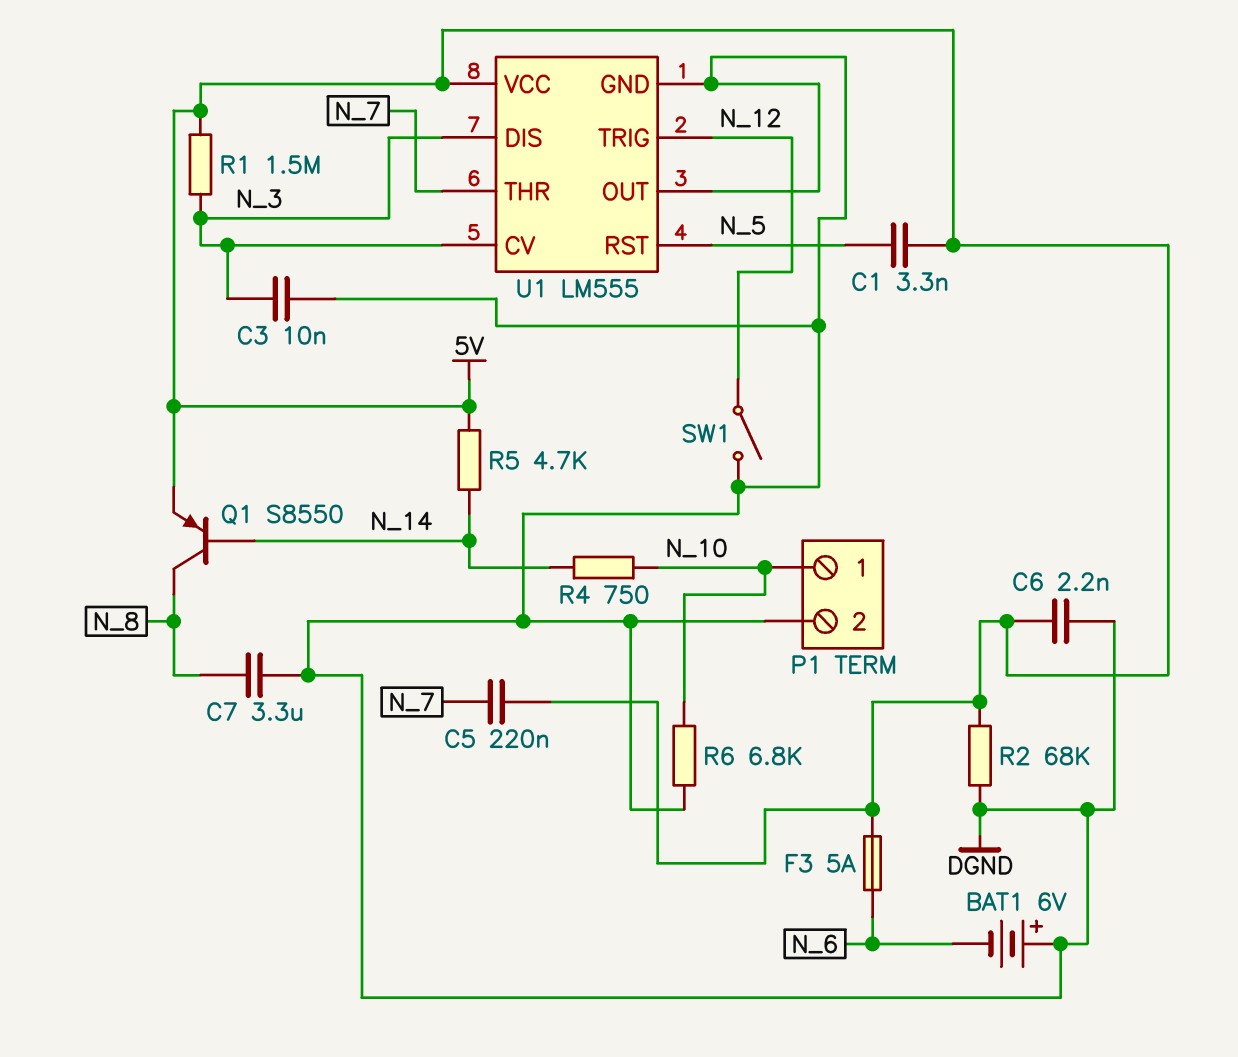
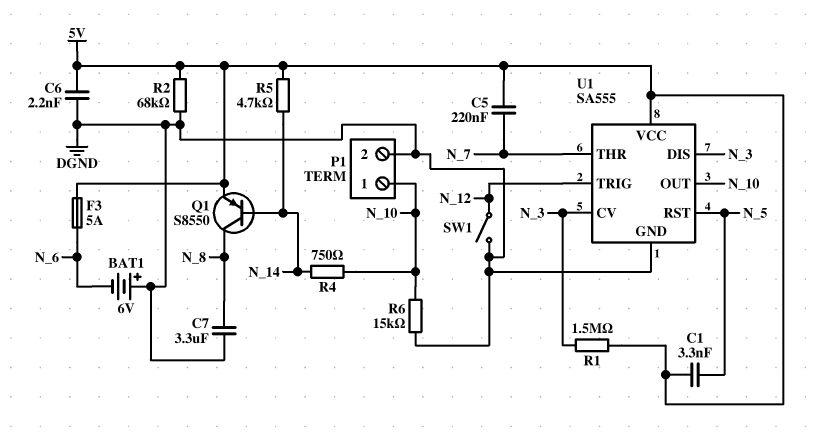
C3: 10nF (DGND, N_3) -> none
R6: 6.8k (DGND, N_10) -> 15k (DGND, N_10)
U1: LM555 -> SA555
U1 pin OUT: DGND -> N_10

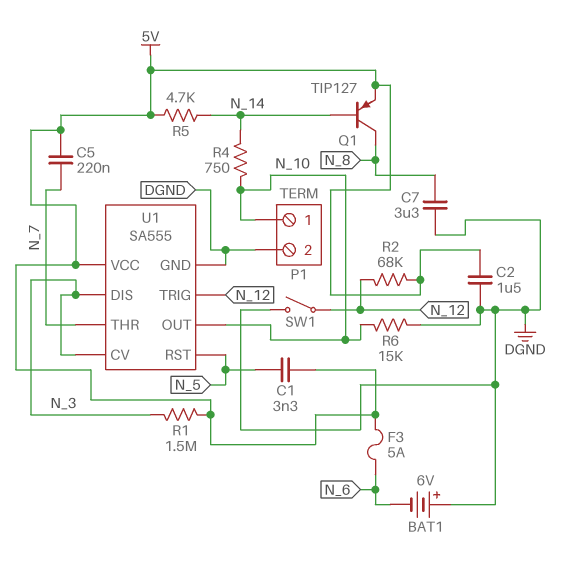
C2: none -> 1.5uF (5V, DGND)
C6: 2.2nF (5V, DGND) -> none
Q1: PNP S8550 (B N_14, C N_8, E 5V) -> PNP TIP127 (B N_14, C N_8, E 5V)
R2: 68k (5V, DGND) -> 68k (5V, N_12)

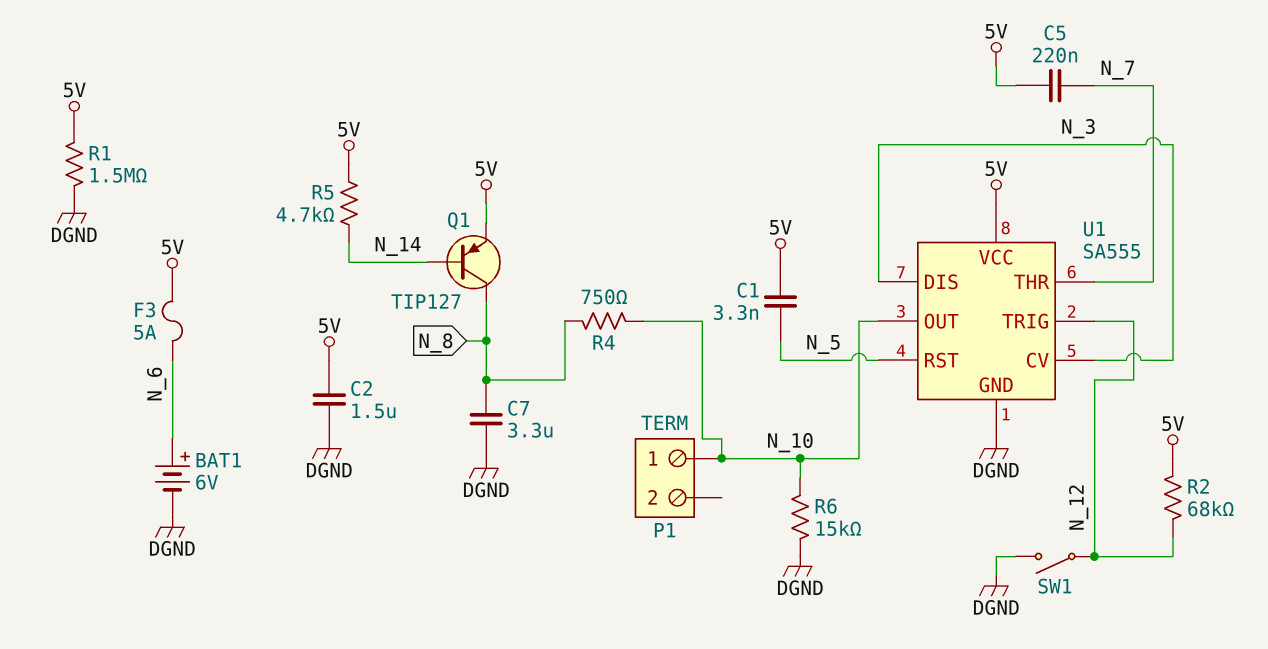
BAT1: 6V (plus DGND, minus N_6) -> 6V (plus N_6, minus DGND)
P1 pin 2: DGND -> none
R1: 1.5M (5V, N_3) -> 1.5M (5V, DGND)
R4: 750 (N_10, N_14) -> 750 (N_8, N_10)

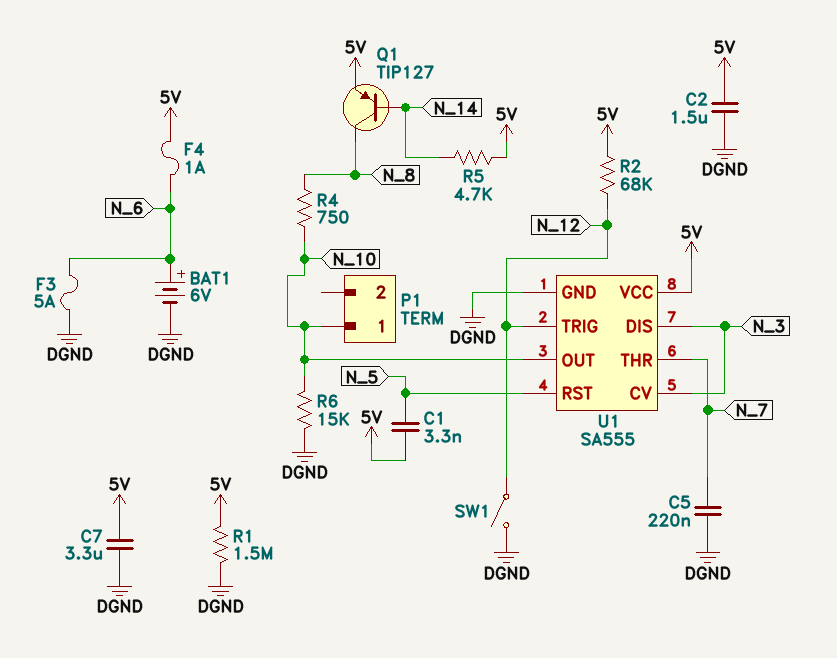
C5: 220nF (5V, N_7) -> 220nF (DGND, N_7)
C7: 3.3uF (DGND, N_8) -> 3.3uF (5V, DGND)
F3: 5A (5V, N_6) -> 5A (DGND, N_6)
F4: none -> 1A (5V, N_6)

